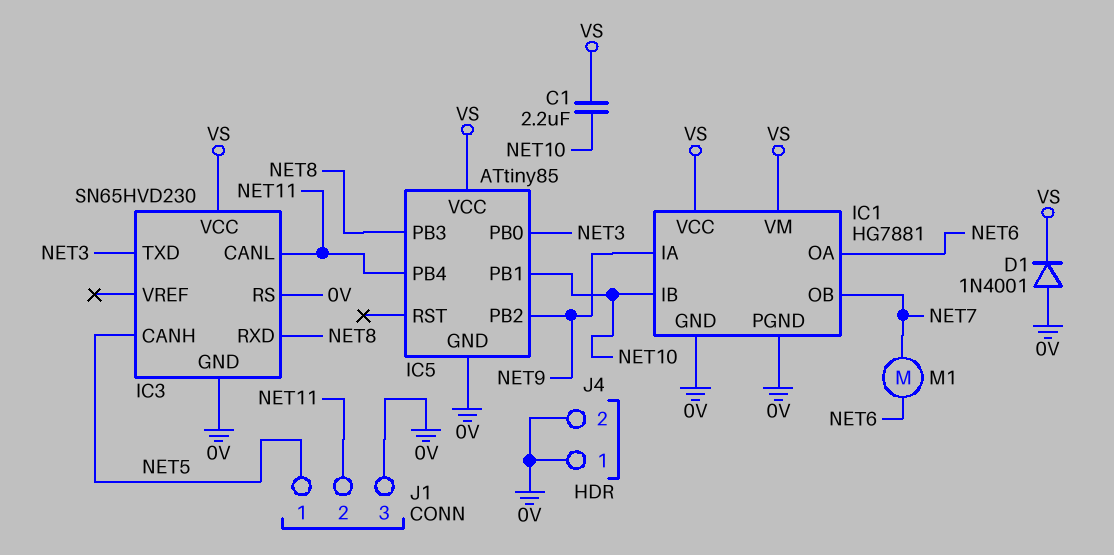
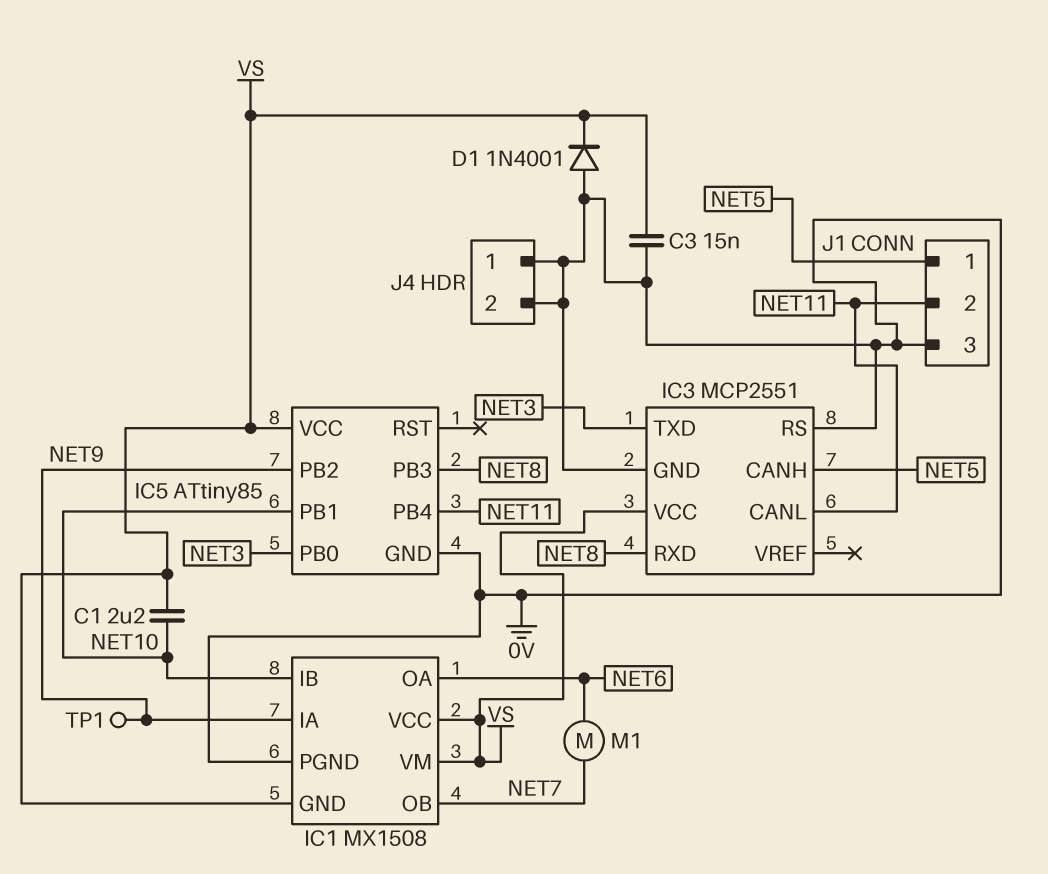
C3: none -> 15nF (0V, VS)
IC1: HG7881 -> MX1508
IC1 pin GND: 0V -> VS
IC3: SN65HVD230 -> MCP2551
TP1: none -> test point (NET9)

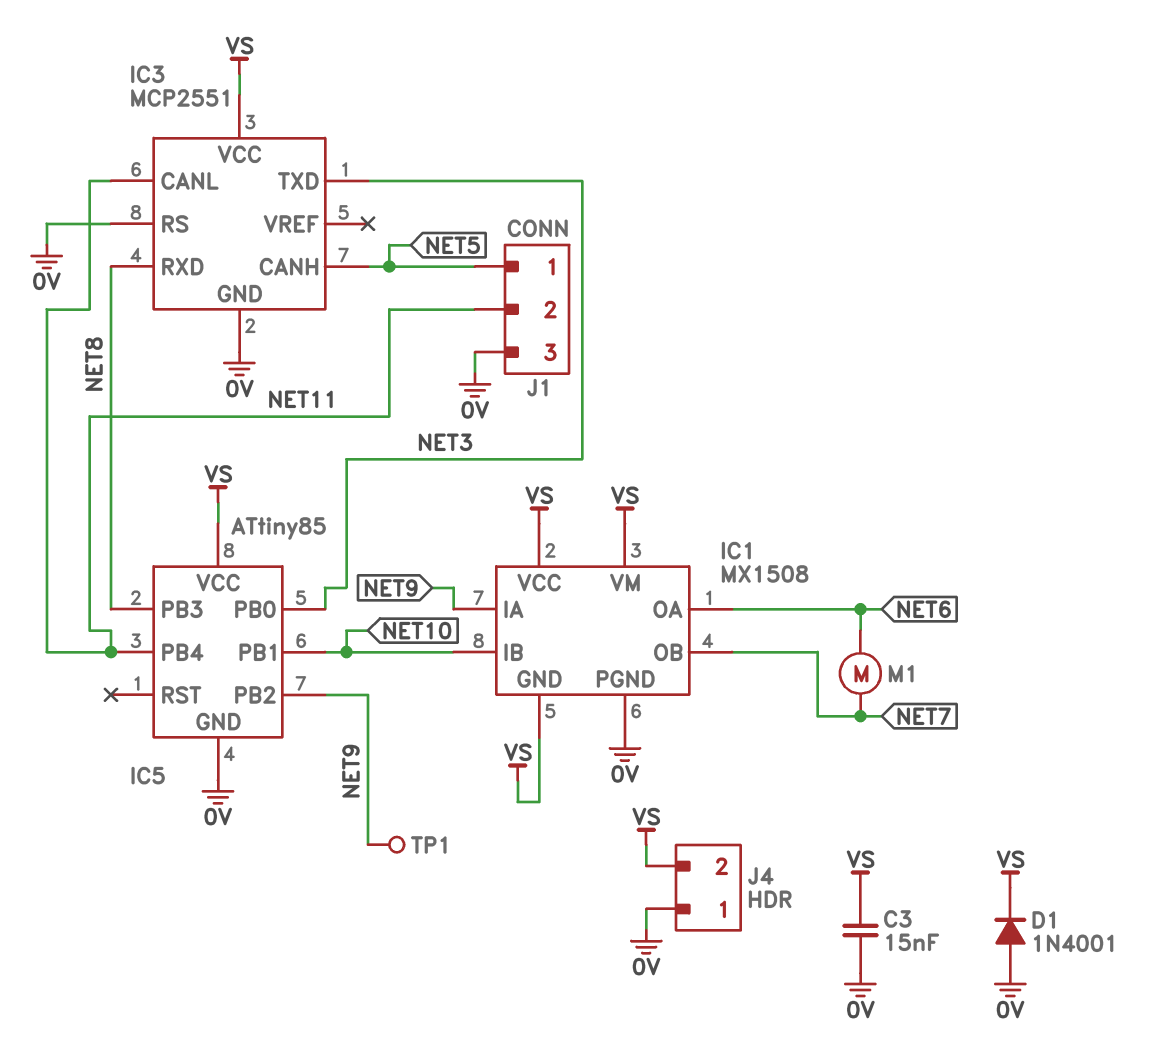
C1: 2.2uF (NET10, VS) -> none
J4 pin 2: 0V -> VS

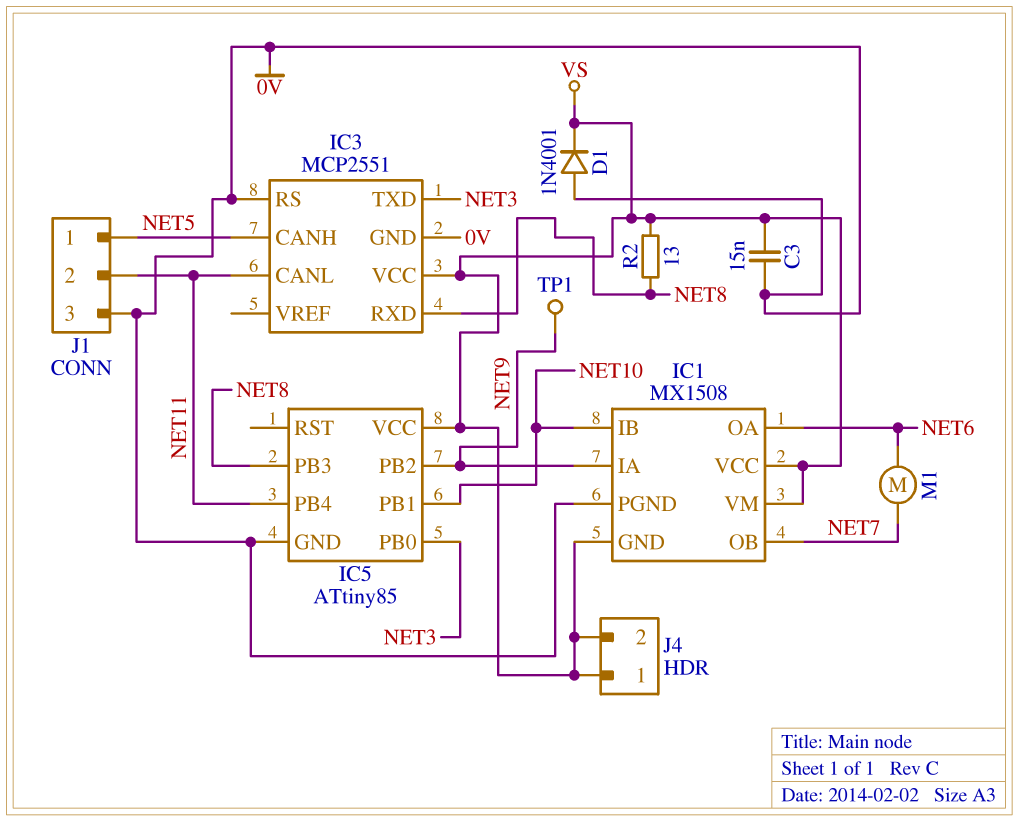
J4 pin 1: 0V -> VS
R2: none -> 13 (NET8, VS)

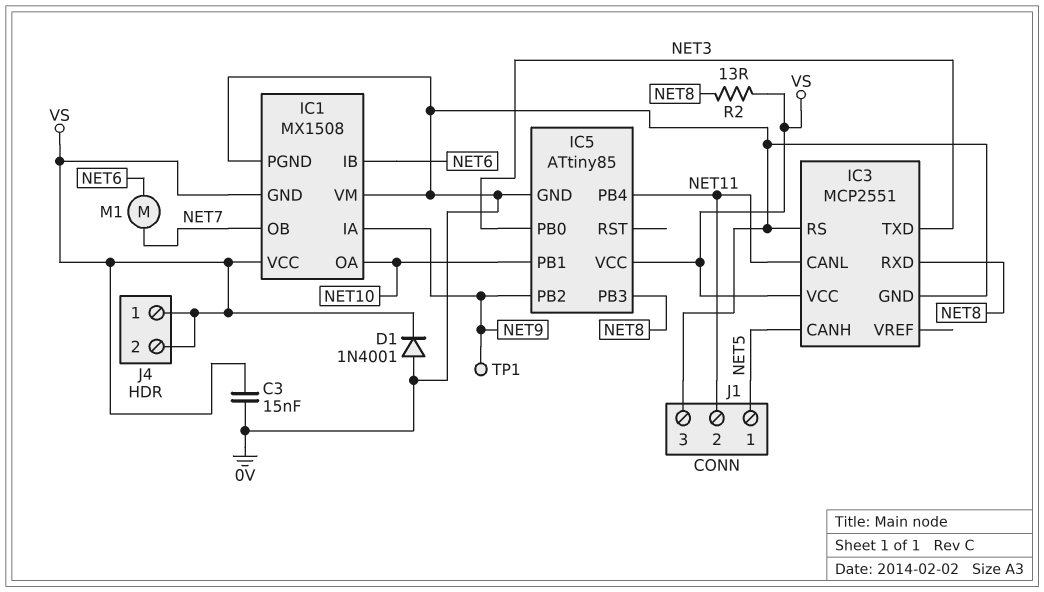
IC1 pin IB: NET10 -> NET6
IC1 pin OA: NET6 -> NET10
IC1 pin VM: VS -> 0V

